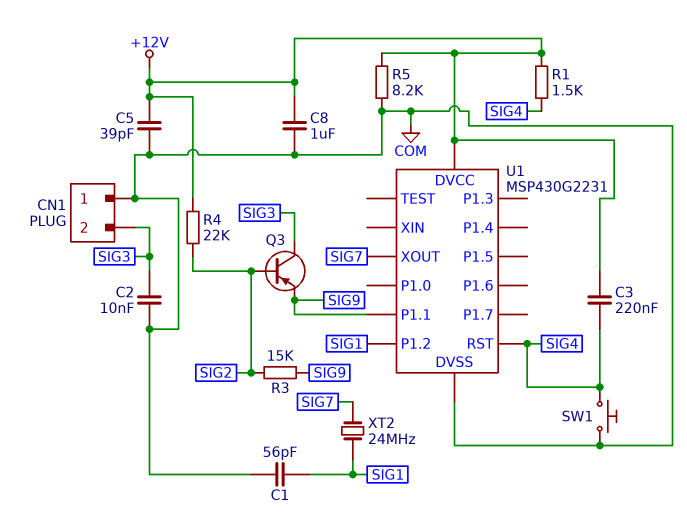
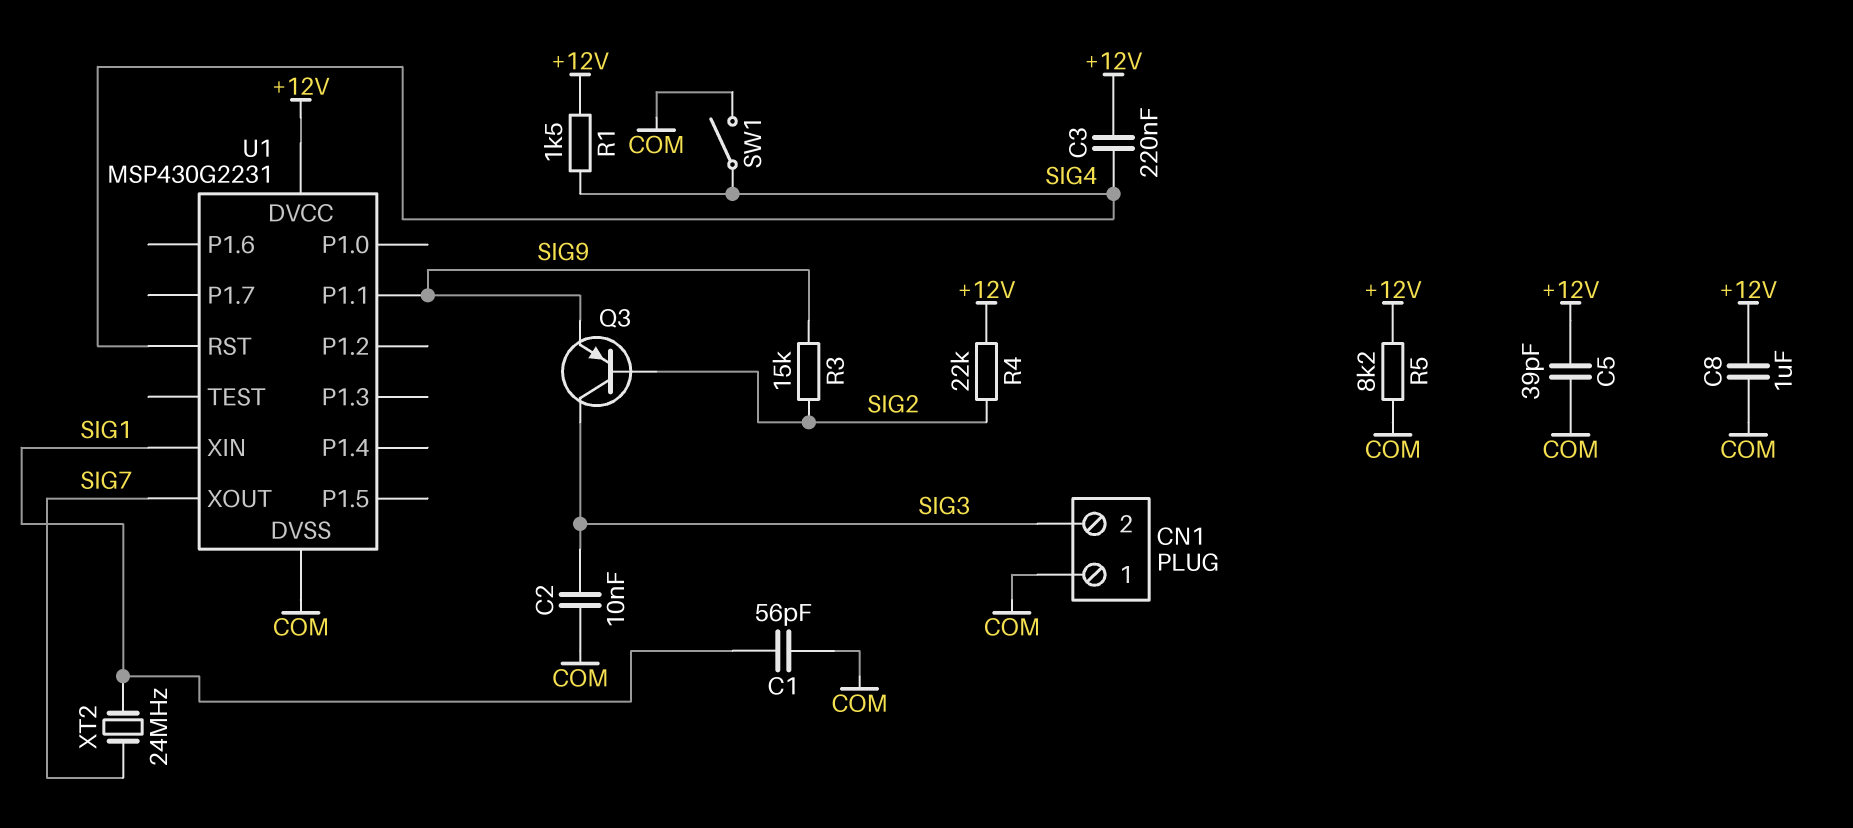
SW1: button (COM, SIG4) -> switch (COM, SIG4)
U1 pin P1.2: SIG1 -> none
U1 pin XIN: none -> SIG1

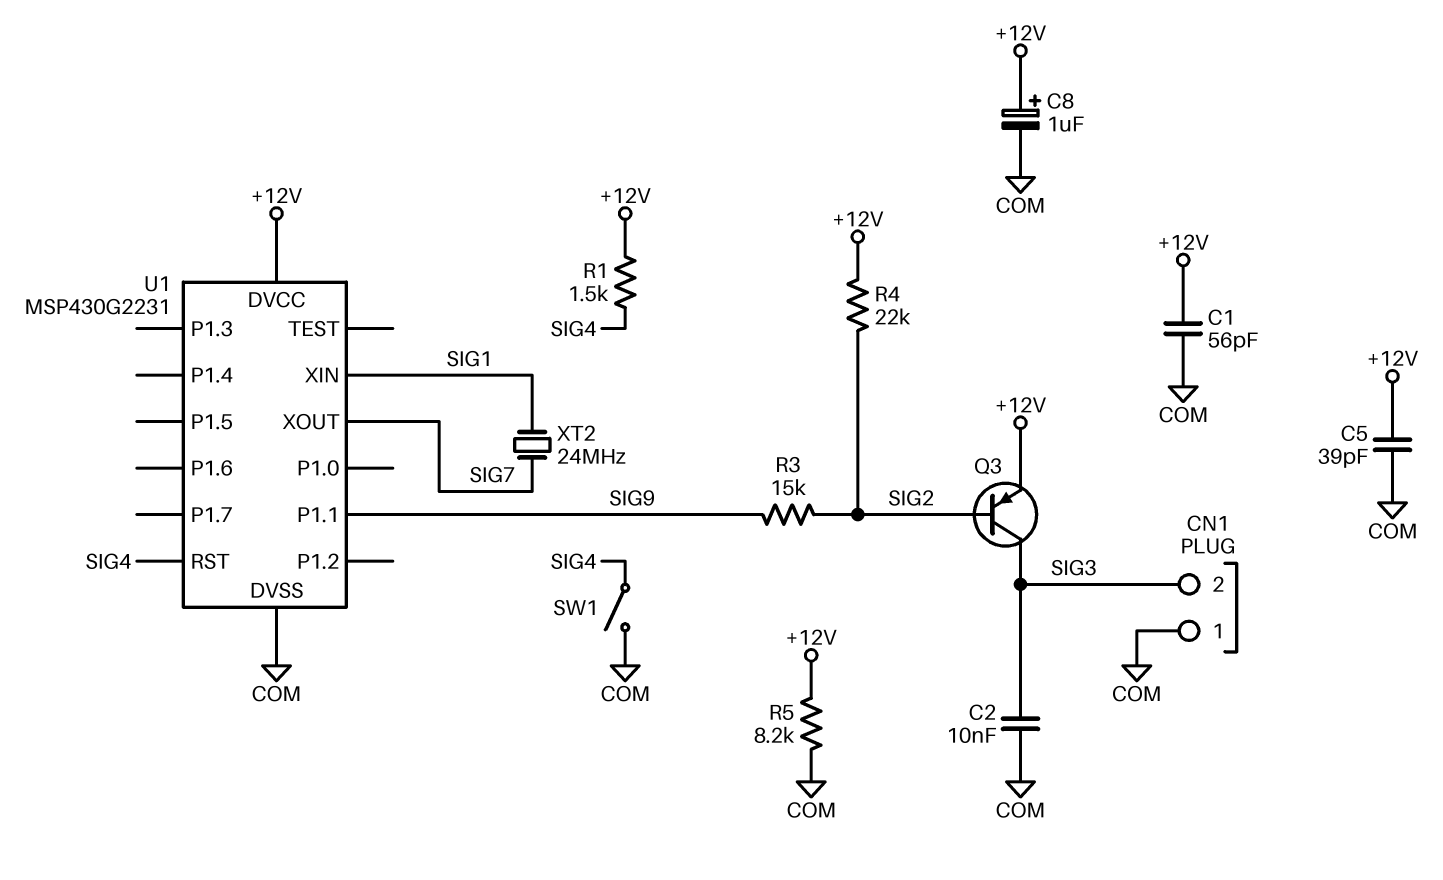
C1: 56pF (COM, SIG1) -> 56pF (+12V, COM)
C3: 220nF (+12V, SIG4) -> none
C8: 1uF (+12V, COM) -> 1uF (plus +12V, minus COM)
Q3: PNP (B SIG2, C SIG3, E SIG9) -> PNP (B SIG2, C SIG3, E +12V)

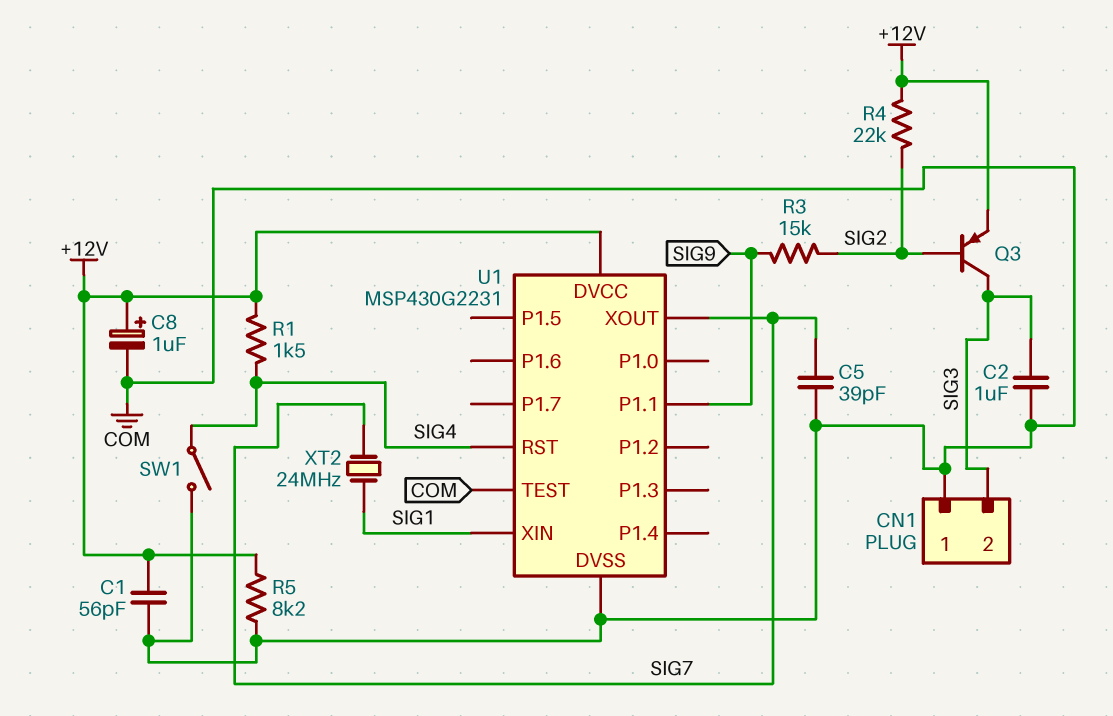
C2: 10nF (COM, SIG3) -> 1uF (COM, SIG3)
C5: 39pF (+12V, COM) -> 39pF (COM, SIG7)
U1 pin TEST: none -> COM

